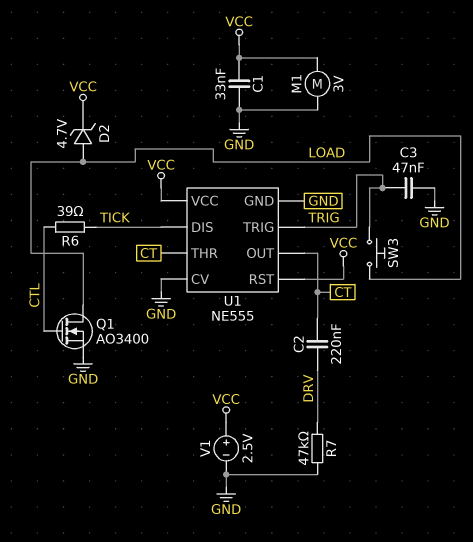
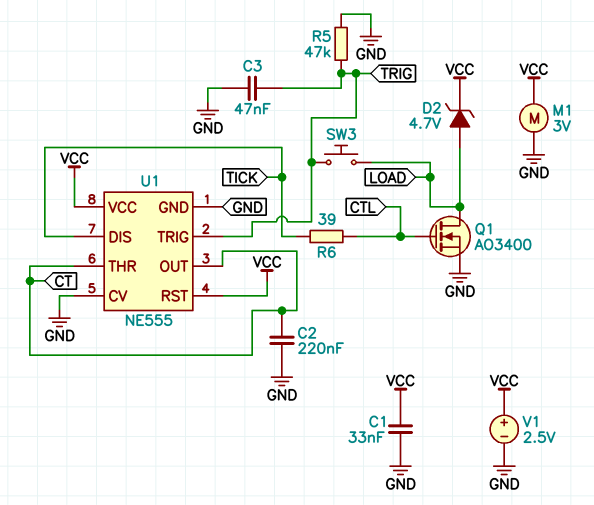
C2: 220nF (CT, DRV) -> 220nF (CT, GND)
R5: none -> 47k (GND, TRIG)
R7: 47k (DRV, GND) -> none

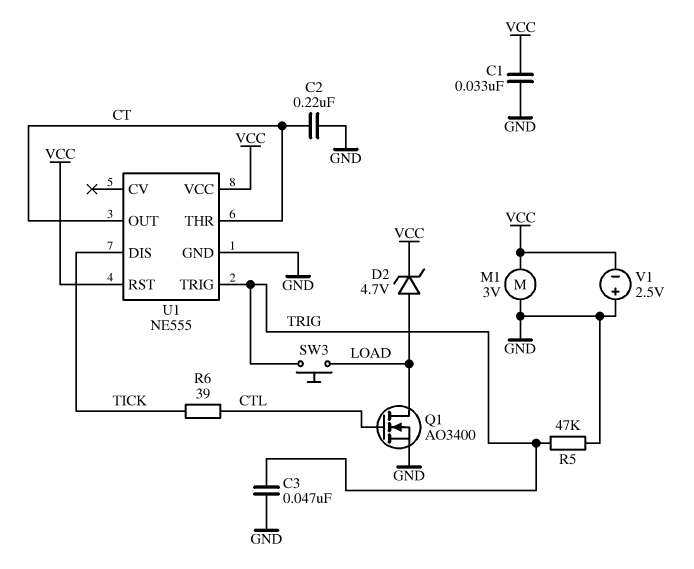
U1 pin CV: GND -> none
V1: 2.5V (plus VCC, minus GND) -> 2.5V (plus GND, minus VCC)

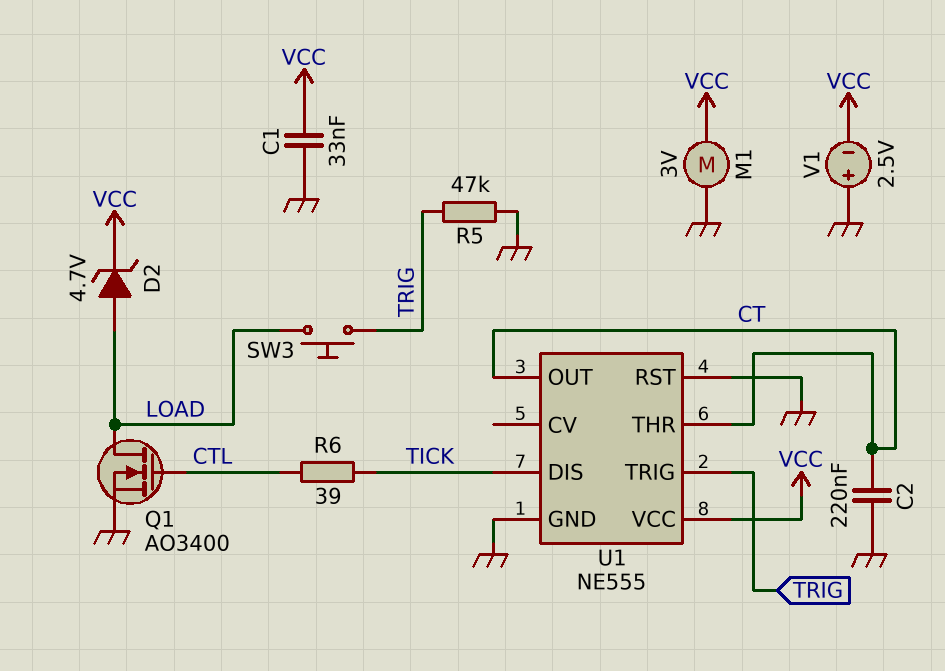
C3: 47nF (GND, TRIG) -> none
U1 pin RST: VCC -> GND

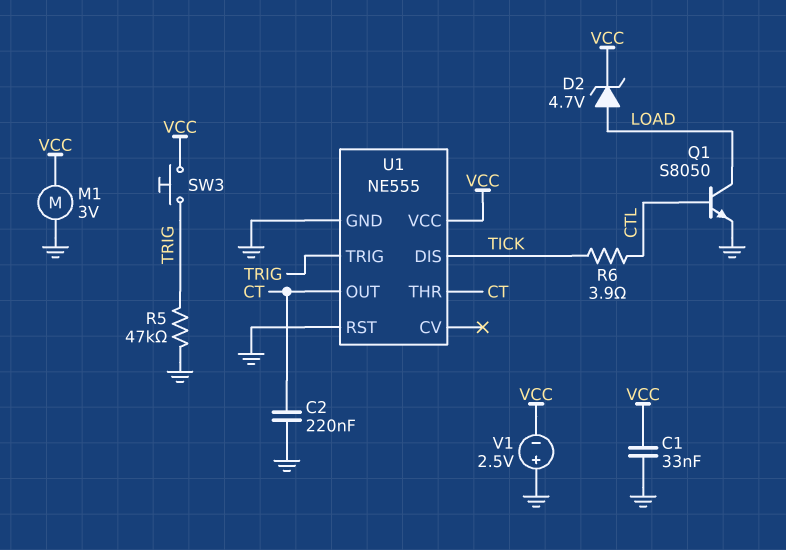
Q1: NMOS AO3400 (G CTL, D LOAD, S GND) -> NPN S8050 (B CTL, C LOAD, E GND)
R6: 39 (CTL, TICK) -> 3.9 (CTL, TICK)
SW3: button (LOAD, TRIG) -> button (TRIG, VCC)

